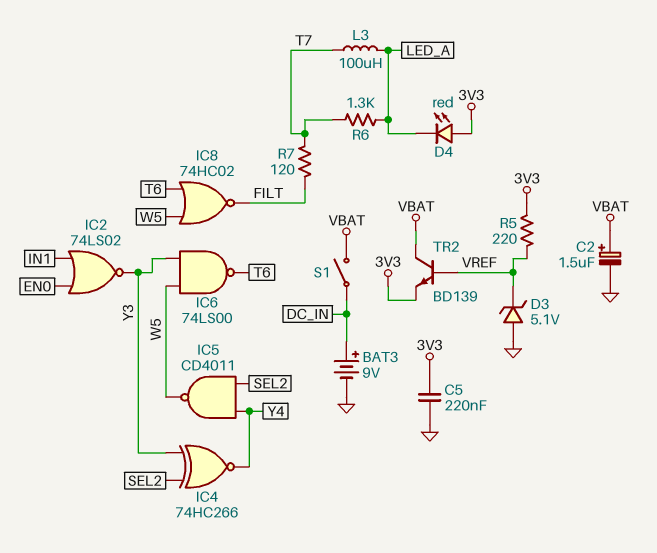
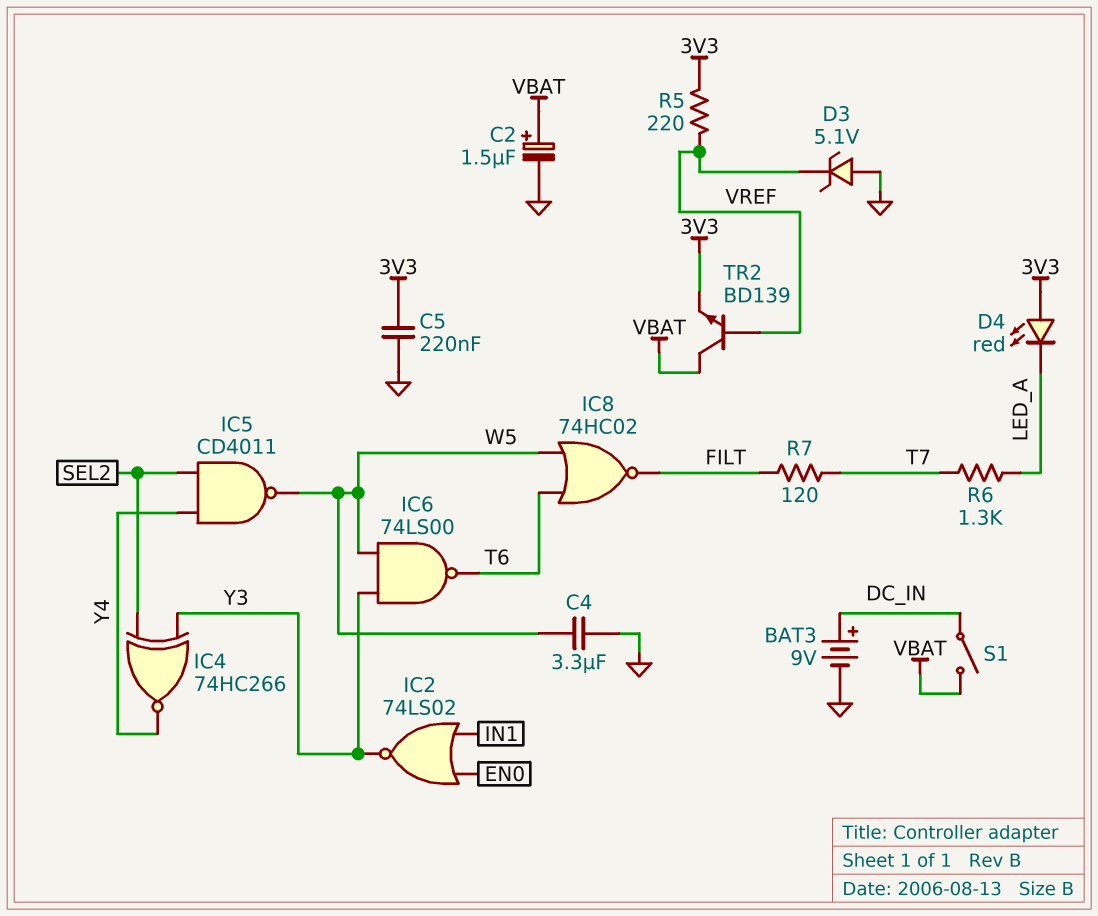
C4: none -> 3.3uF (GND, W5)
L3: 100uH (LED_A, T7) -> none

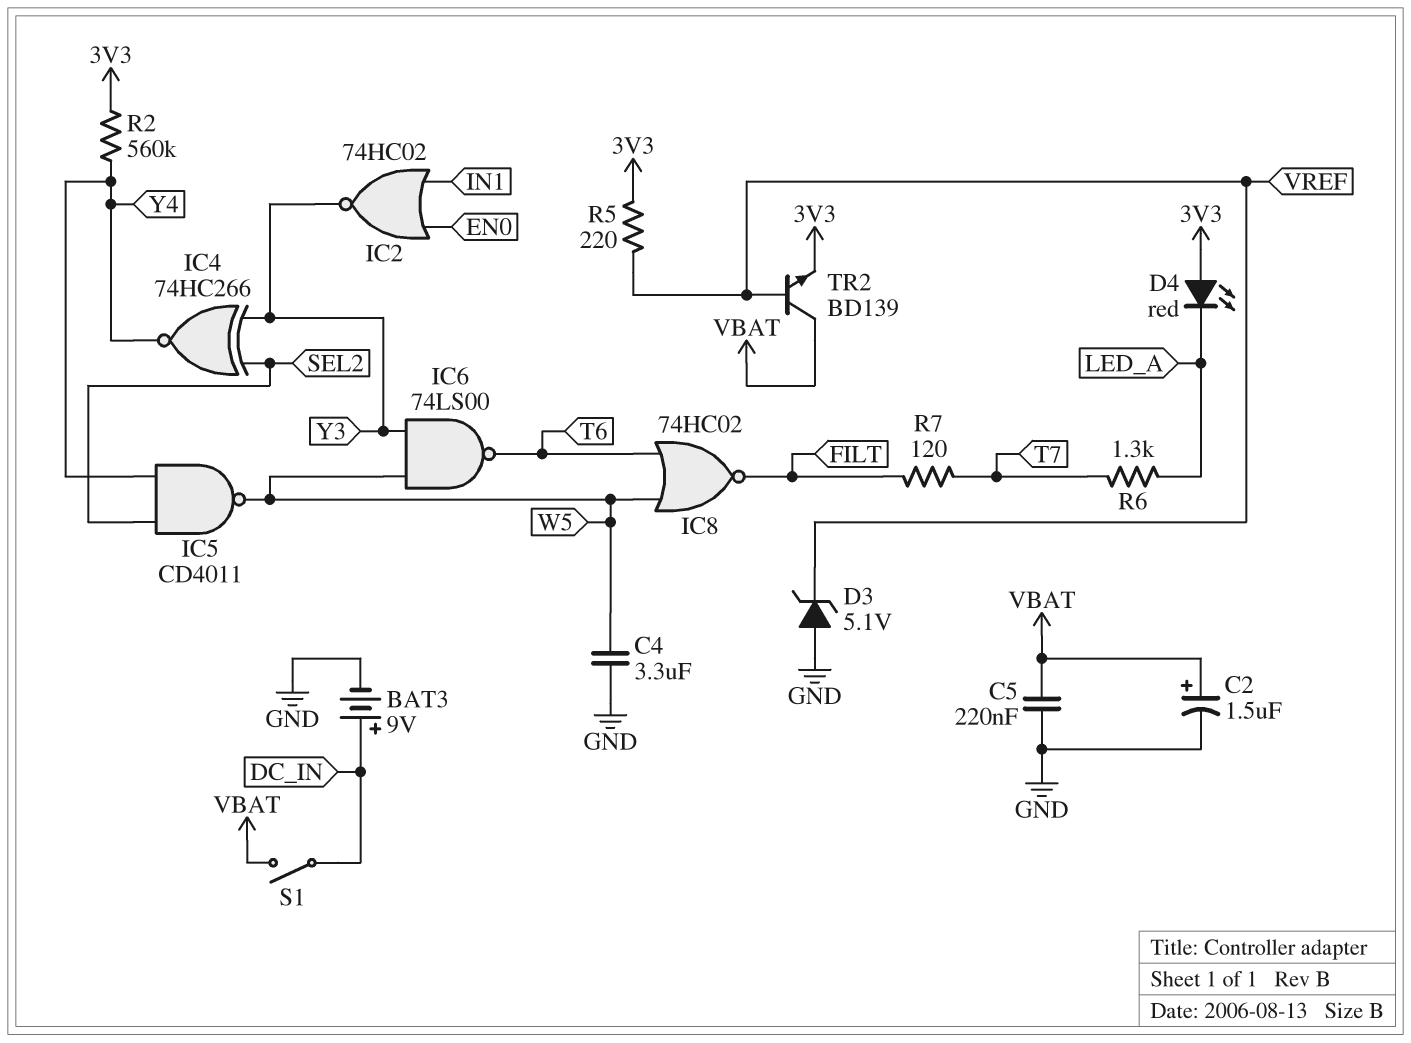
C5: 220nF (3V3, GND) -> 220nF (GND, VBAT)
IC2: NOR 74LS02 (in EN0, in IN1, out Y3) -> NOR 74HC02 (in EN0, in IN1, out Y3)
R2: none -> 560k (3V3, Y4)

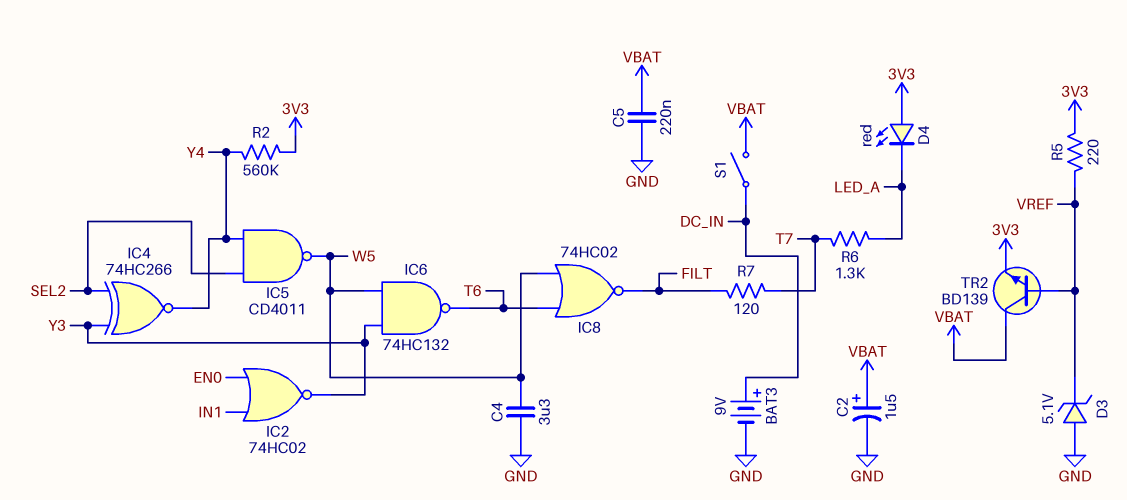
IC6: NAND 74LS00 (in W5, in Y3, out T6) -> NAND 74HC132 (in W5, in Y3, out T6)

